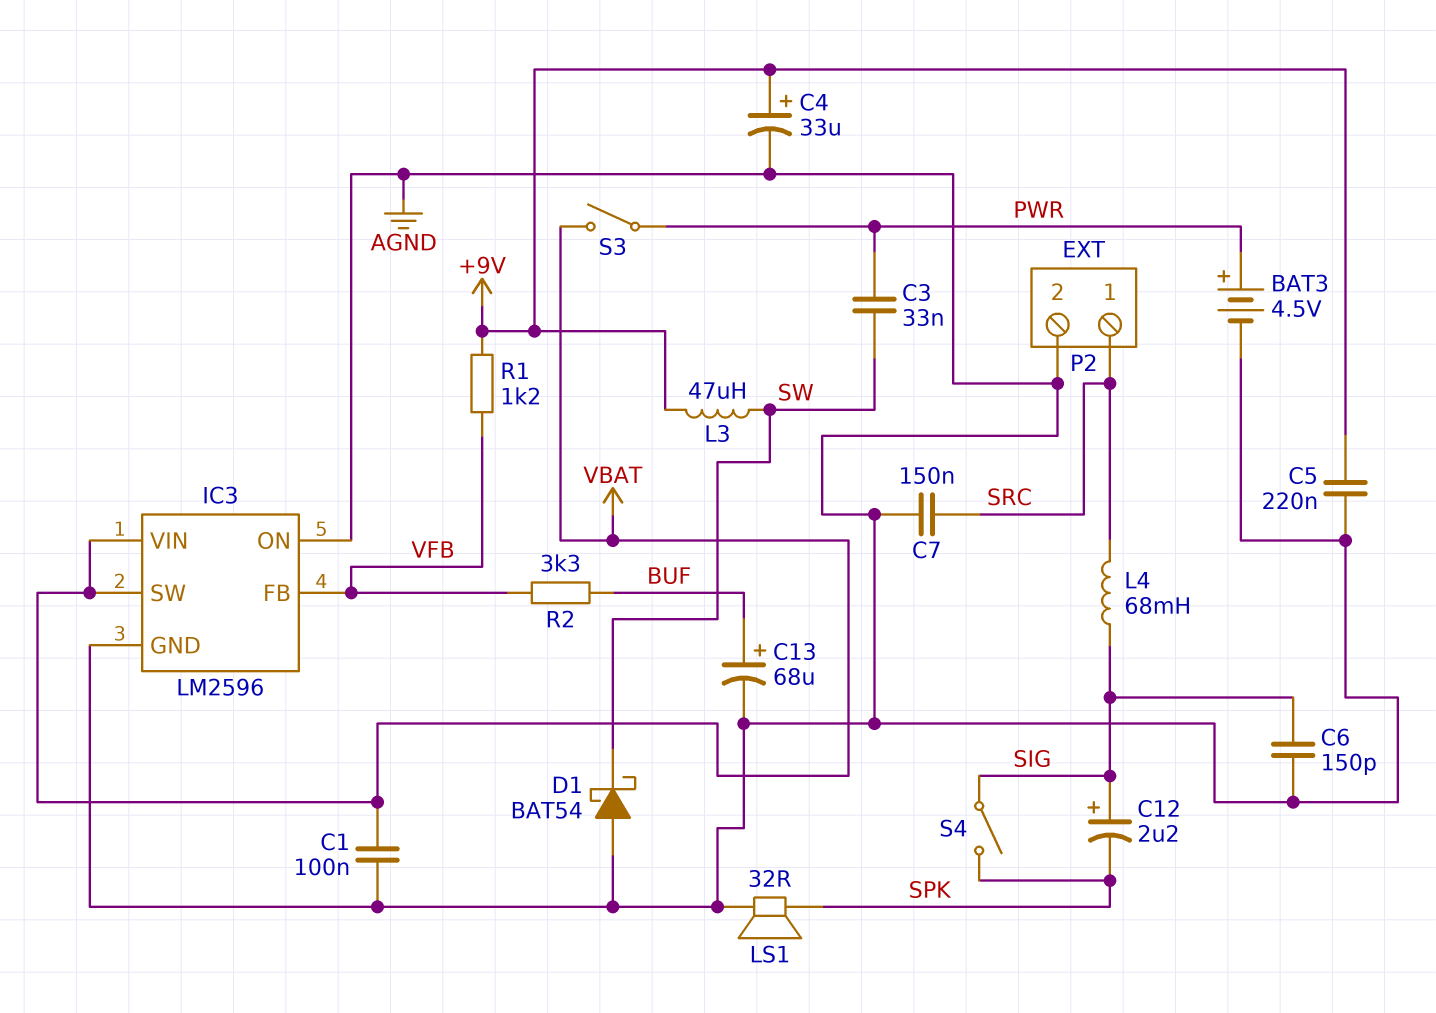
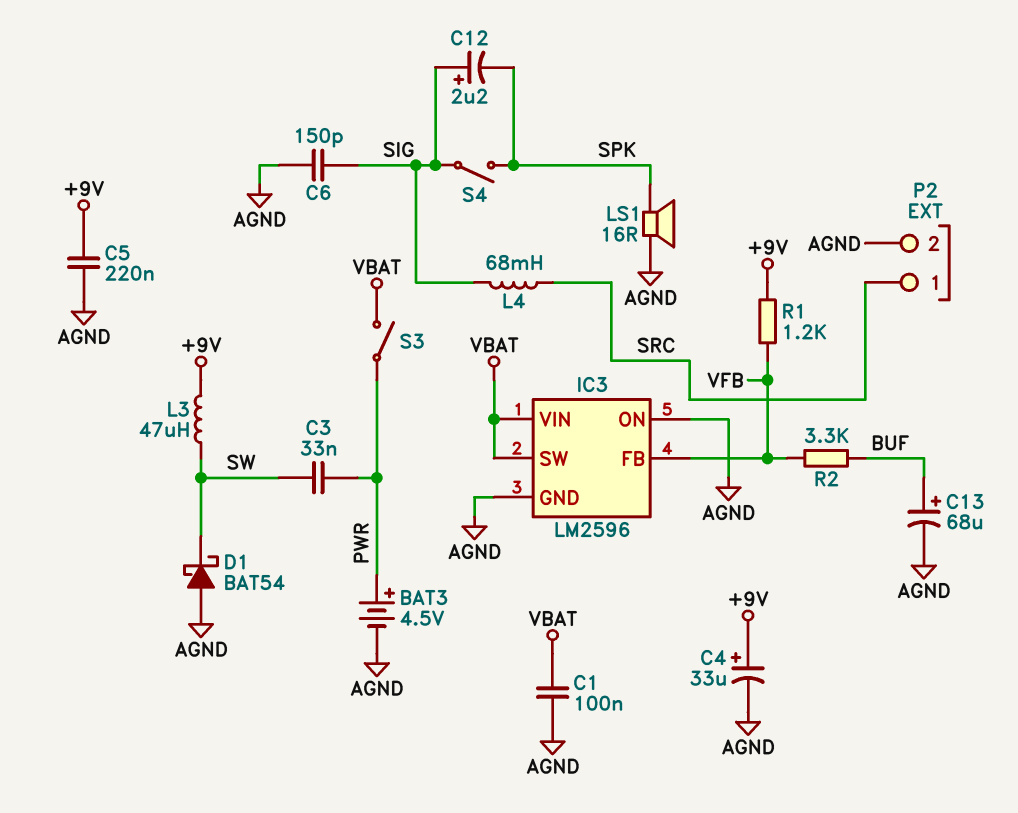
C7: 150nF (AGND, SRC) -> none
LS1: speaker 32R (AGND, SPK) -> speaker 16R (AGND, SPK)

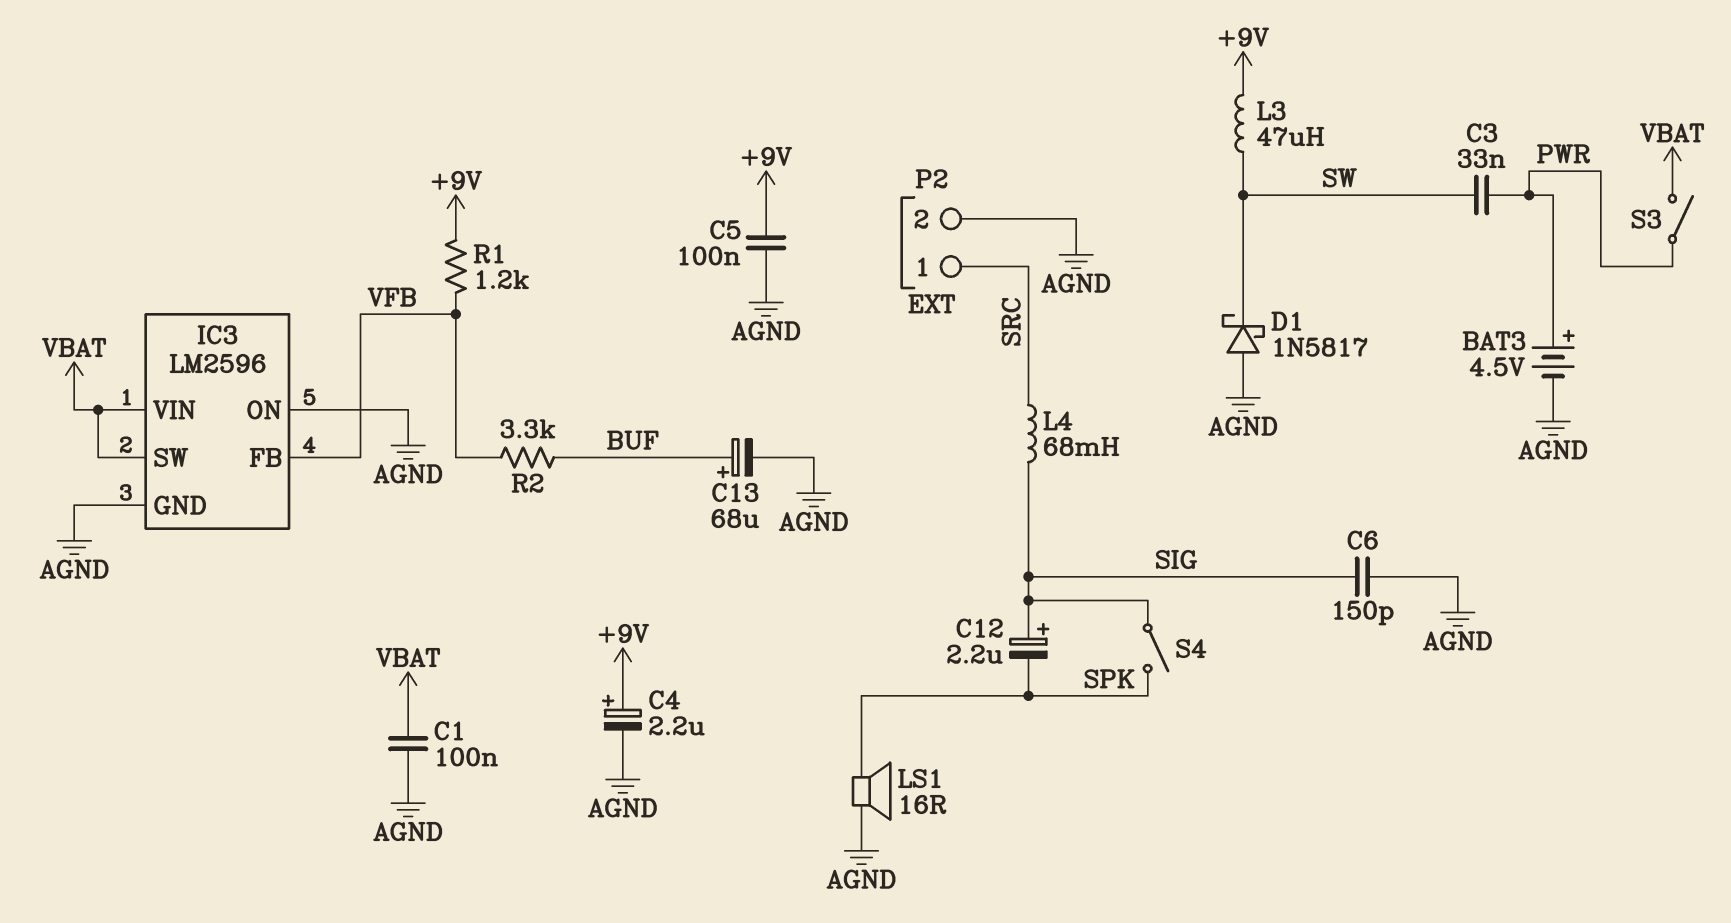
C4: 33uF (plus +9V, minus AGND) -> 2.2uF (plus +9V, minus AGND)
C5: 220nF (+9V, AGND) -> 100nF (+9V, AGND)
D1: schottky BAT54 (A AGND, K SW) -> schottky 1N5817 (A AGND, K SW)

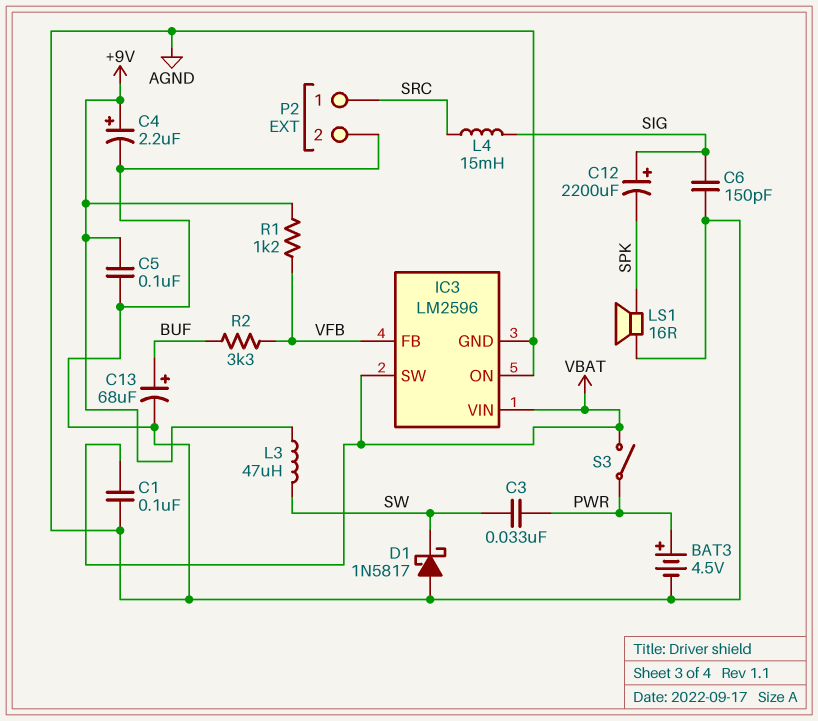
C12: 2.2uF (plus SIG, minus SPK) -> 2200uF (plus SIG, minus SPK)
L4: 68mH (SIG, SRC) -> 15mH (SIG, SRC)
S4: switch (SIG, SPK) -> none

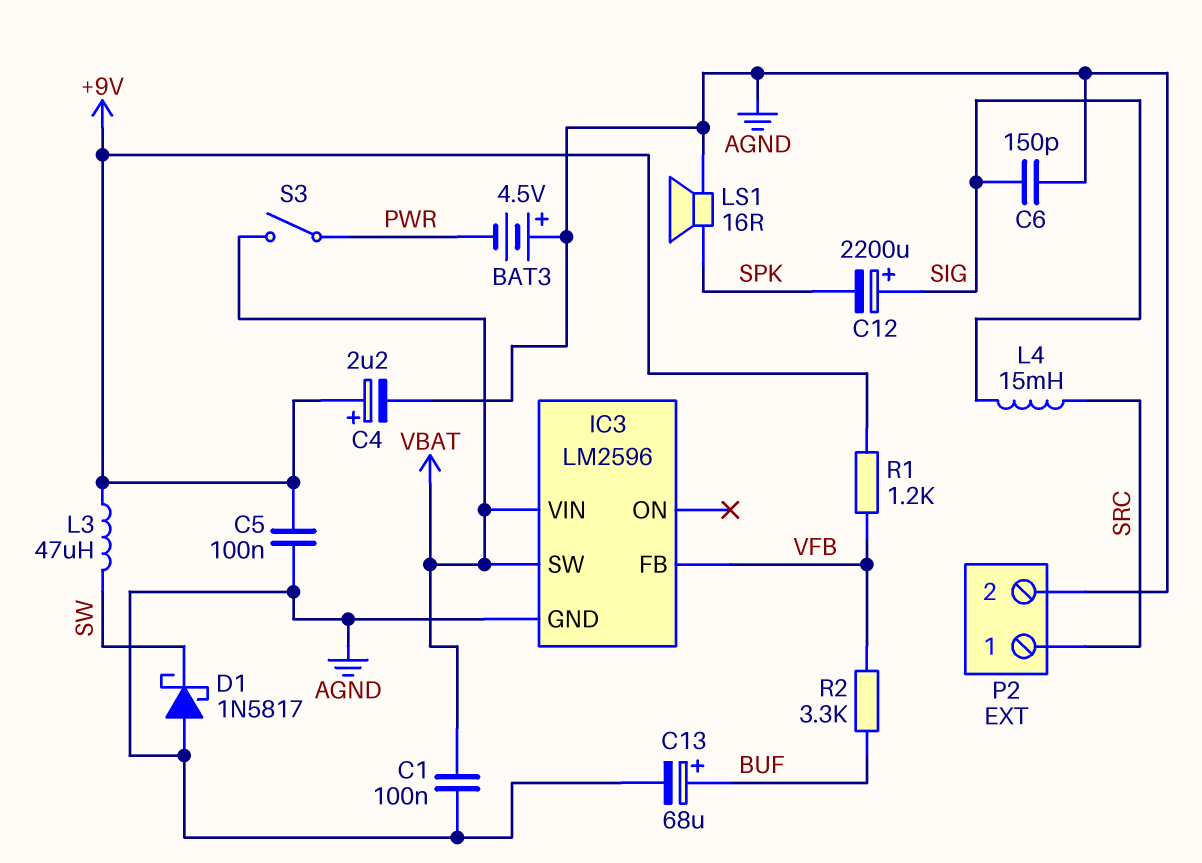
BAT3: 4.5V (plus PWR, minus AGND) -> 4.5V (plus AGND, minus PWR)
C3: 33nF (PWR, SW) -> none
IC3 pin ON: AGND -> none

